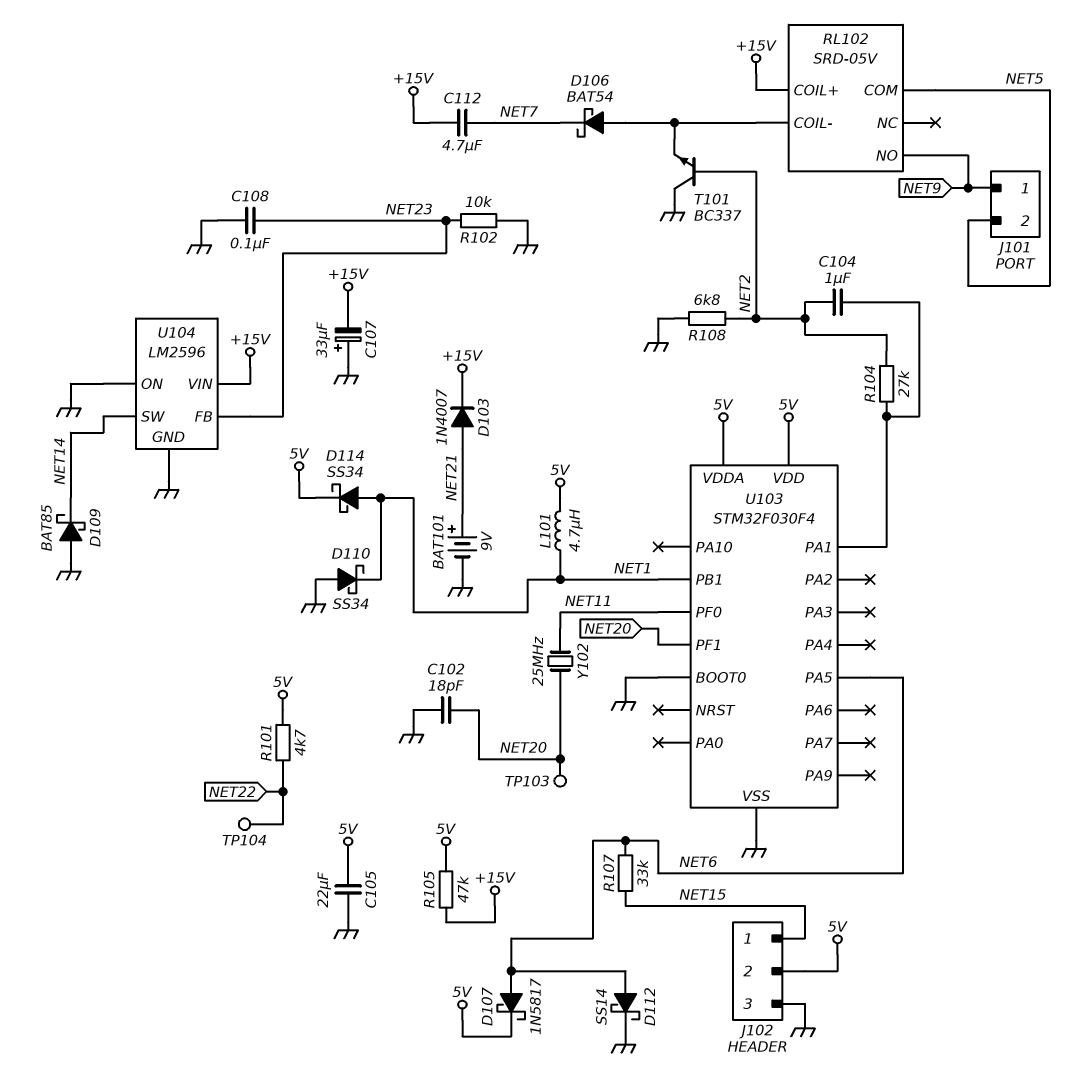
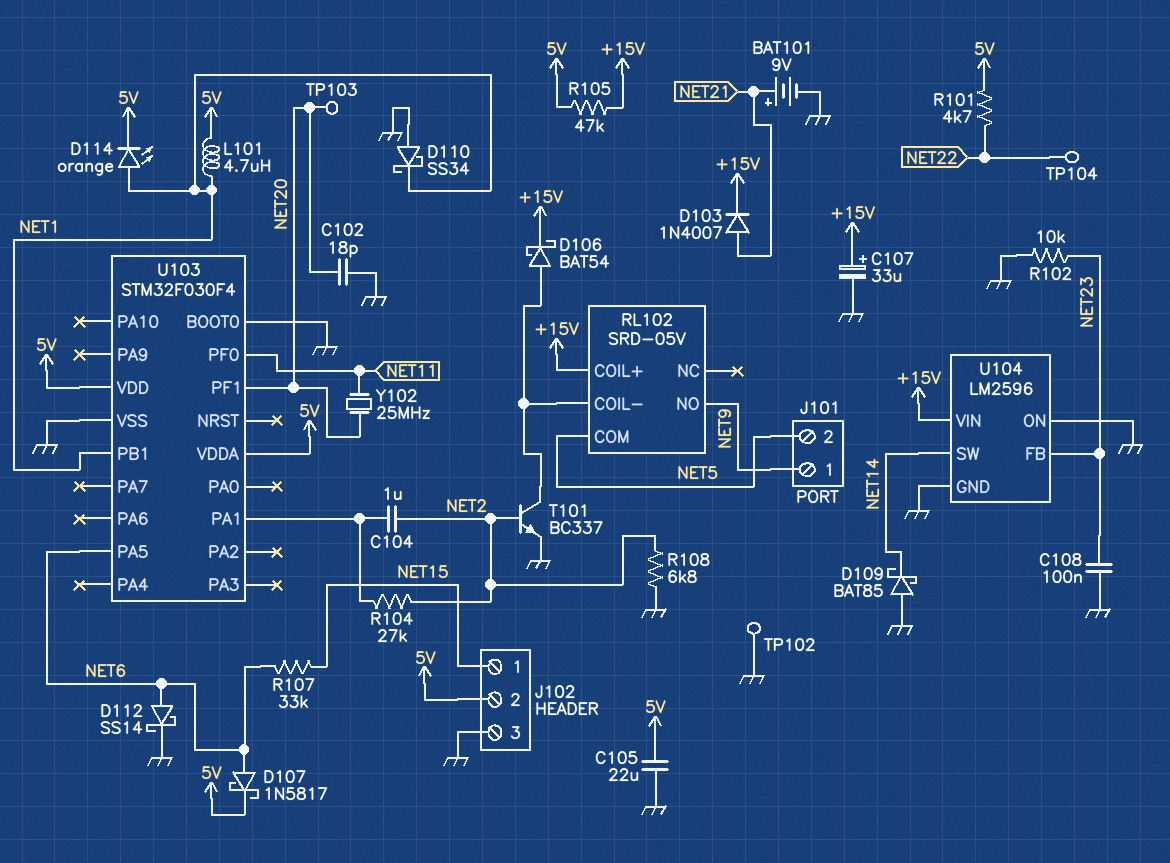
C107: 33uF (plus GND, minus +15V) -> 33uF (plus +15V, minus GND)
C112: 4.7uF (+15V, NET7) -> none
D106: schottky BAT54 (A RL102/COIL-, K NET7) -> schottky BAT54 (A RL102/COIL-, K +15V)
D114: schottky SS34 (A NET1, K 5V) -> LED orange (A NET1, K 5V)
T101: NPN BC337 (B NET2, C GND, E RL102/COIL-) -> NPN BC337 (B NET2, C RL102/COIL-, E GND)
TP102: none -> test point (GND)

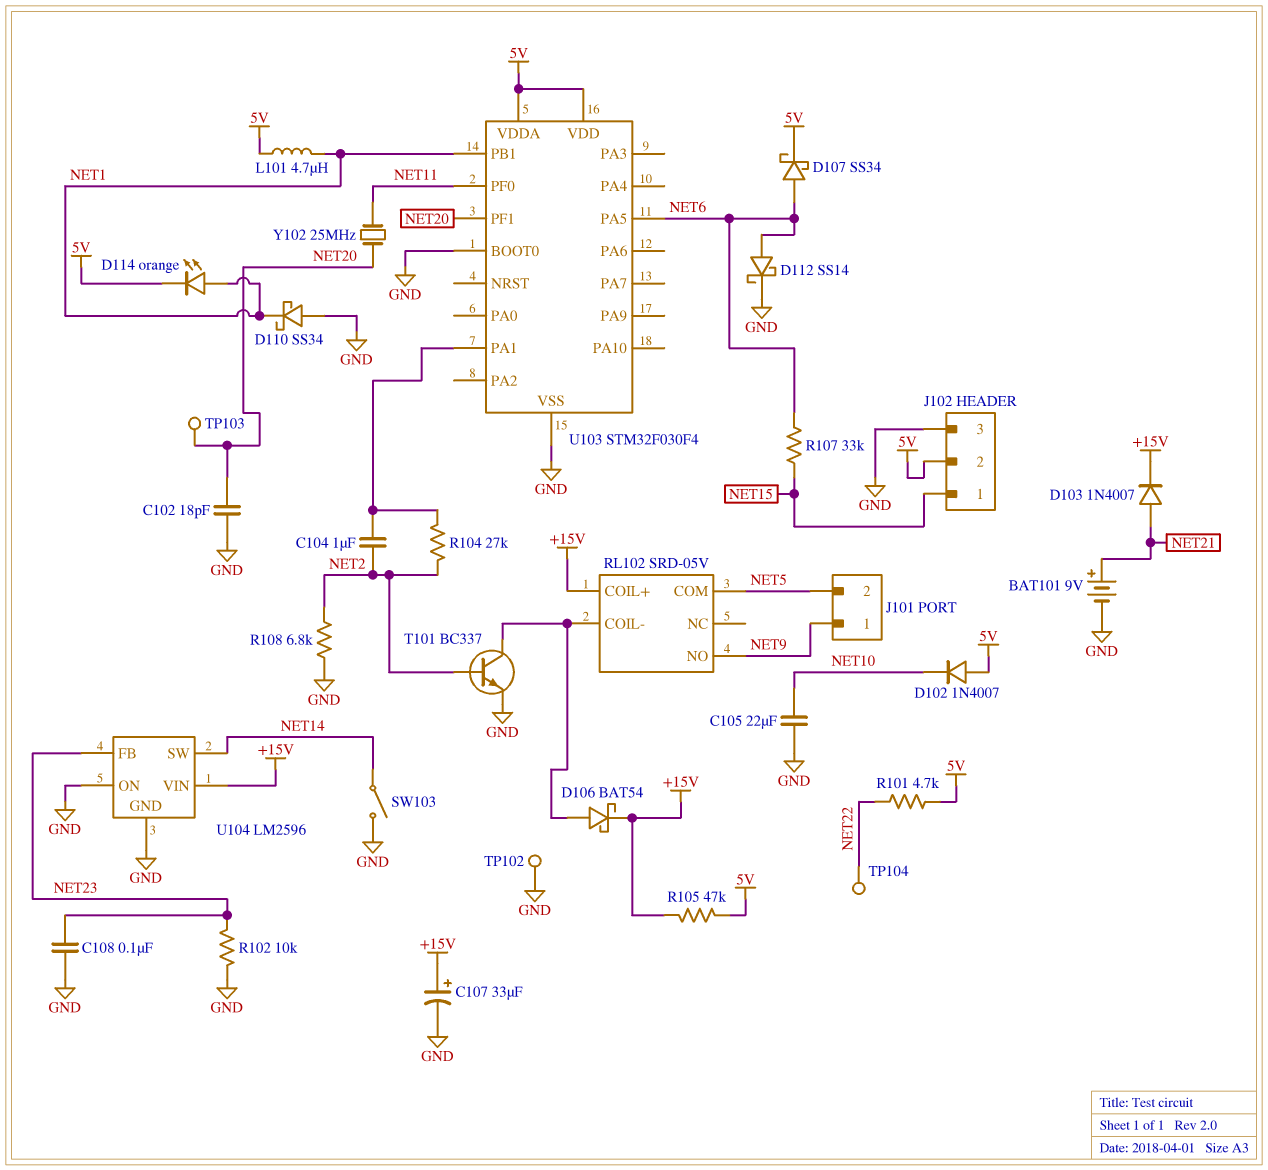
C105: 22uF (5V, GND) -> 22uF (GND, NET10)
D102: none -> diode 1N4007 (A 5V, K NET10)
D107: schottky 1N5817 (A NET6, K 5V) -> schottky SS34 (A NET6, K 5V)
D109: schottky BAT85 (A GND, K NET14) -> none
SW103: none -> switch (GND, NET14)

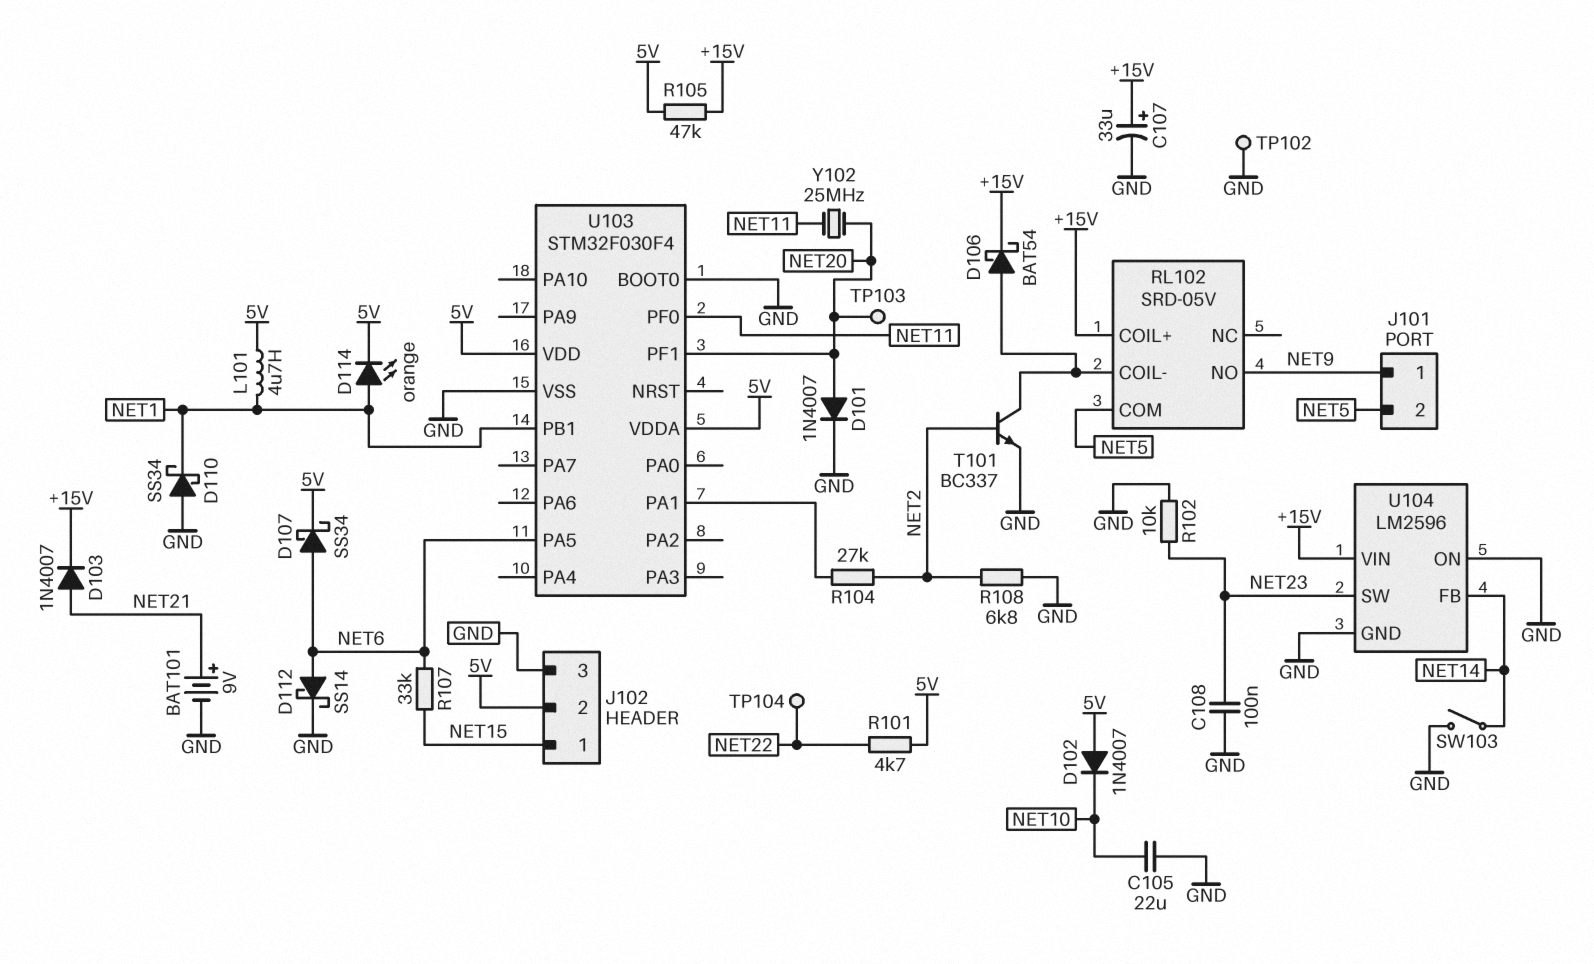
C102: 18pF (GND, NET20) -> none
C104: 1uF (NET2, U103/PA1) -> none
D101: none -> diode 1N4007 (A NET20, K GND)
U104 pin FB: NET23 -> NET14
U104 pin SW: NET14 -> NET23

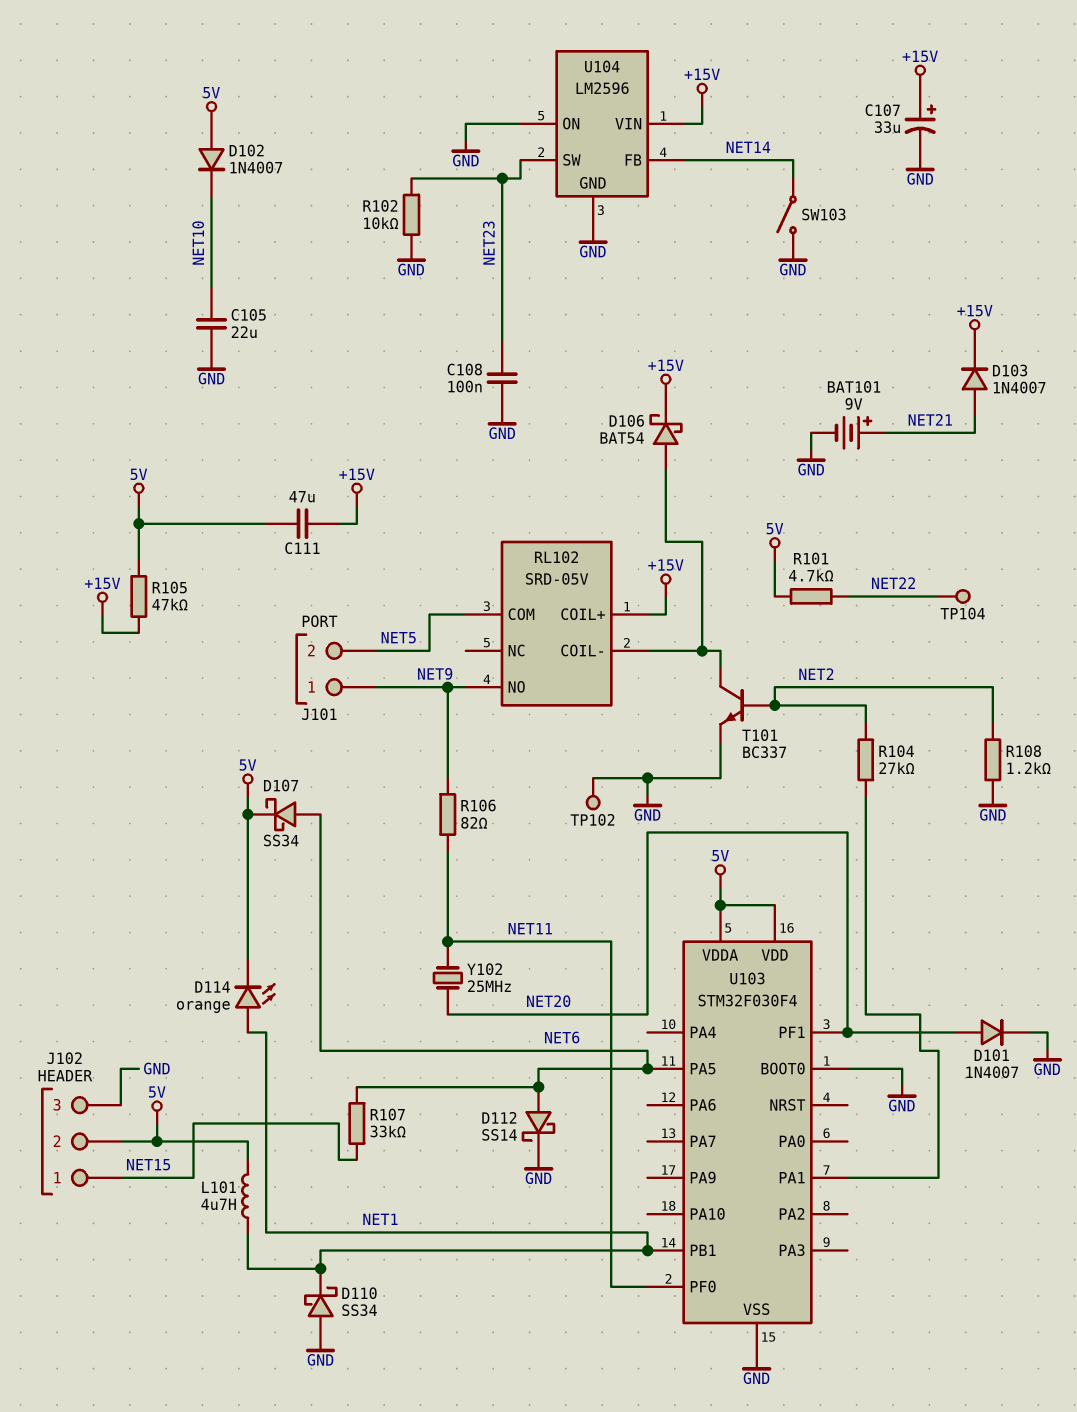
C111: none -> 47uF (+15V, 5V)
R106: none -> 82 (NET9, NET11)
R108: 6.8k (GND, NET2) -> 1.2k (GND, NET2)
TP103: test point (NET20) -> none

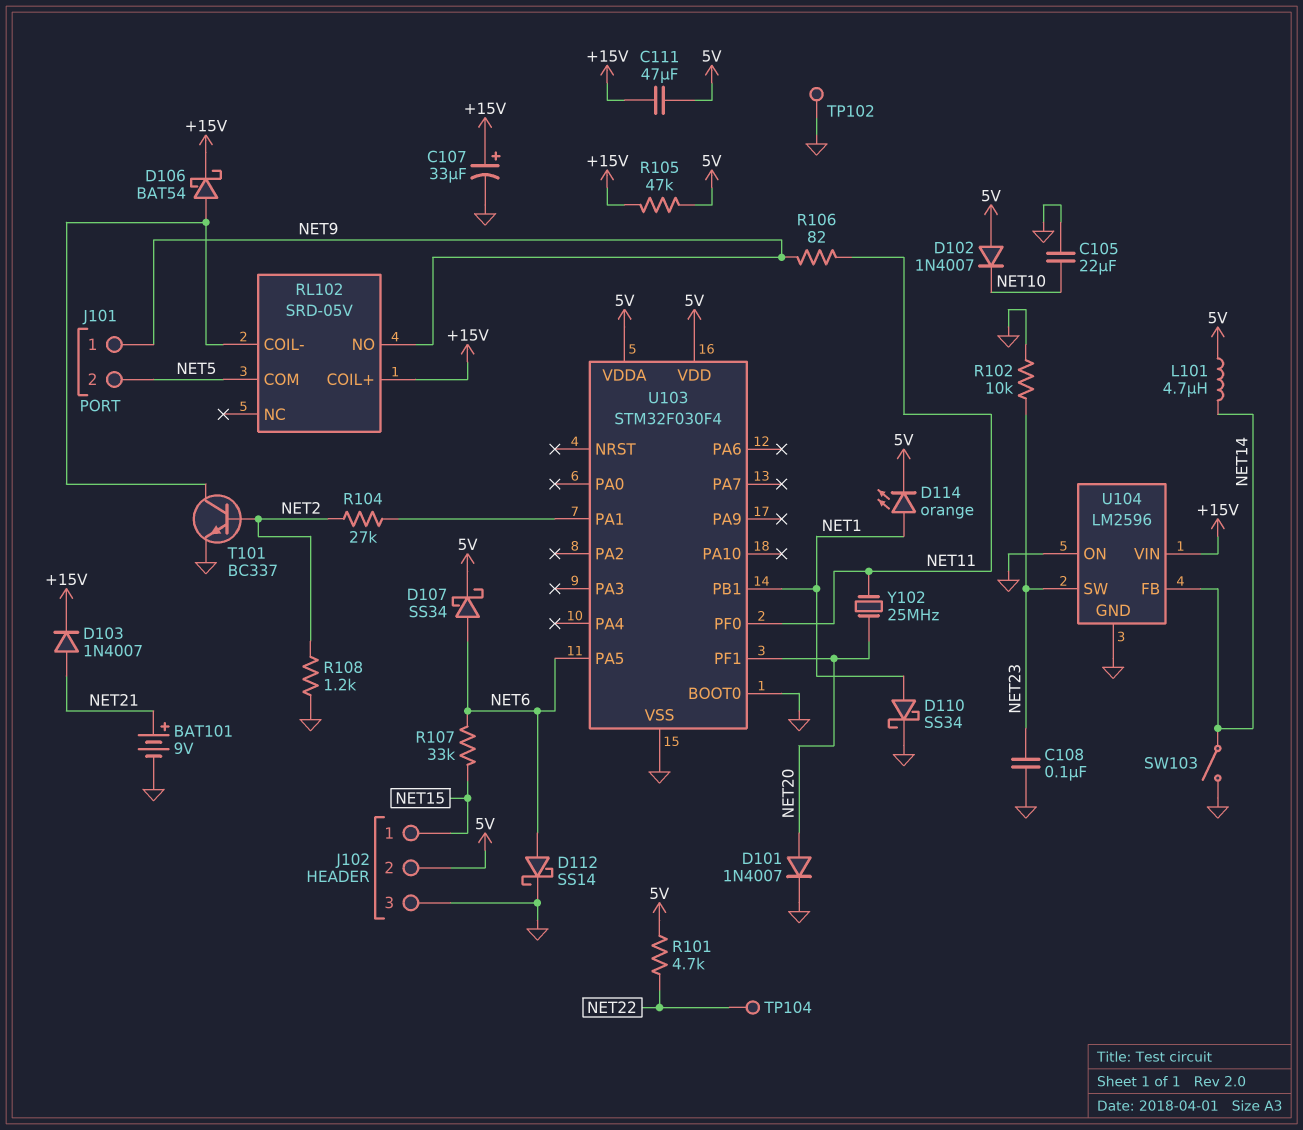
D110: schottky SS34 (A GND, K NET1) -> schottky SS34 (A NET1, K GND)
L101: 4.7uH (5V, NET1) -> 4.7uH (5V, NET14)

